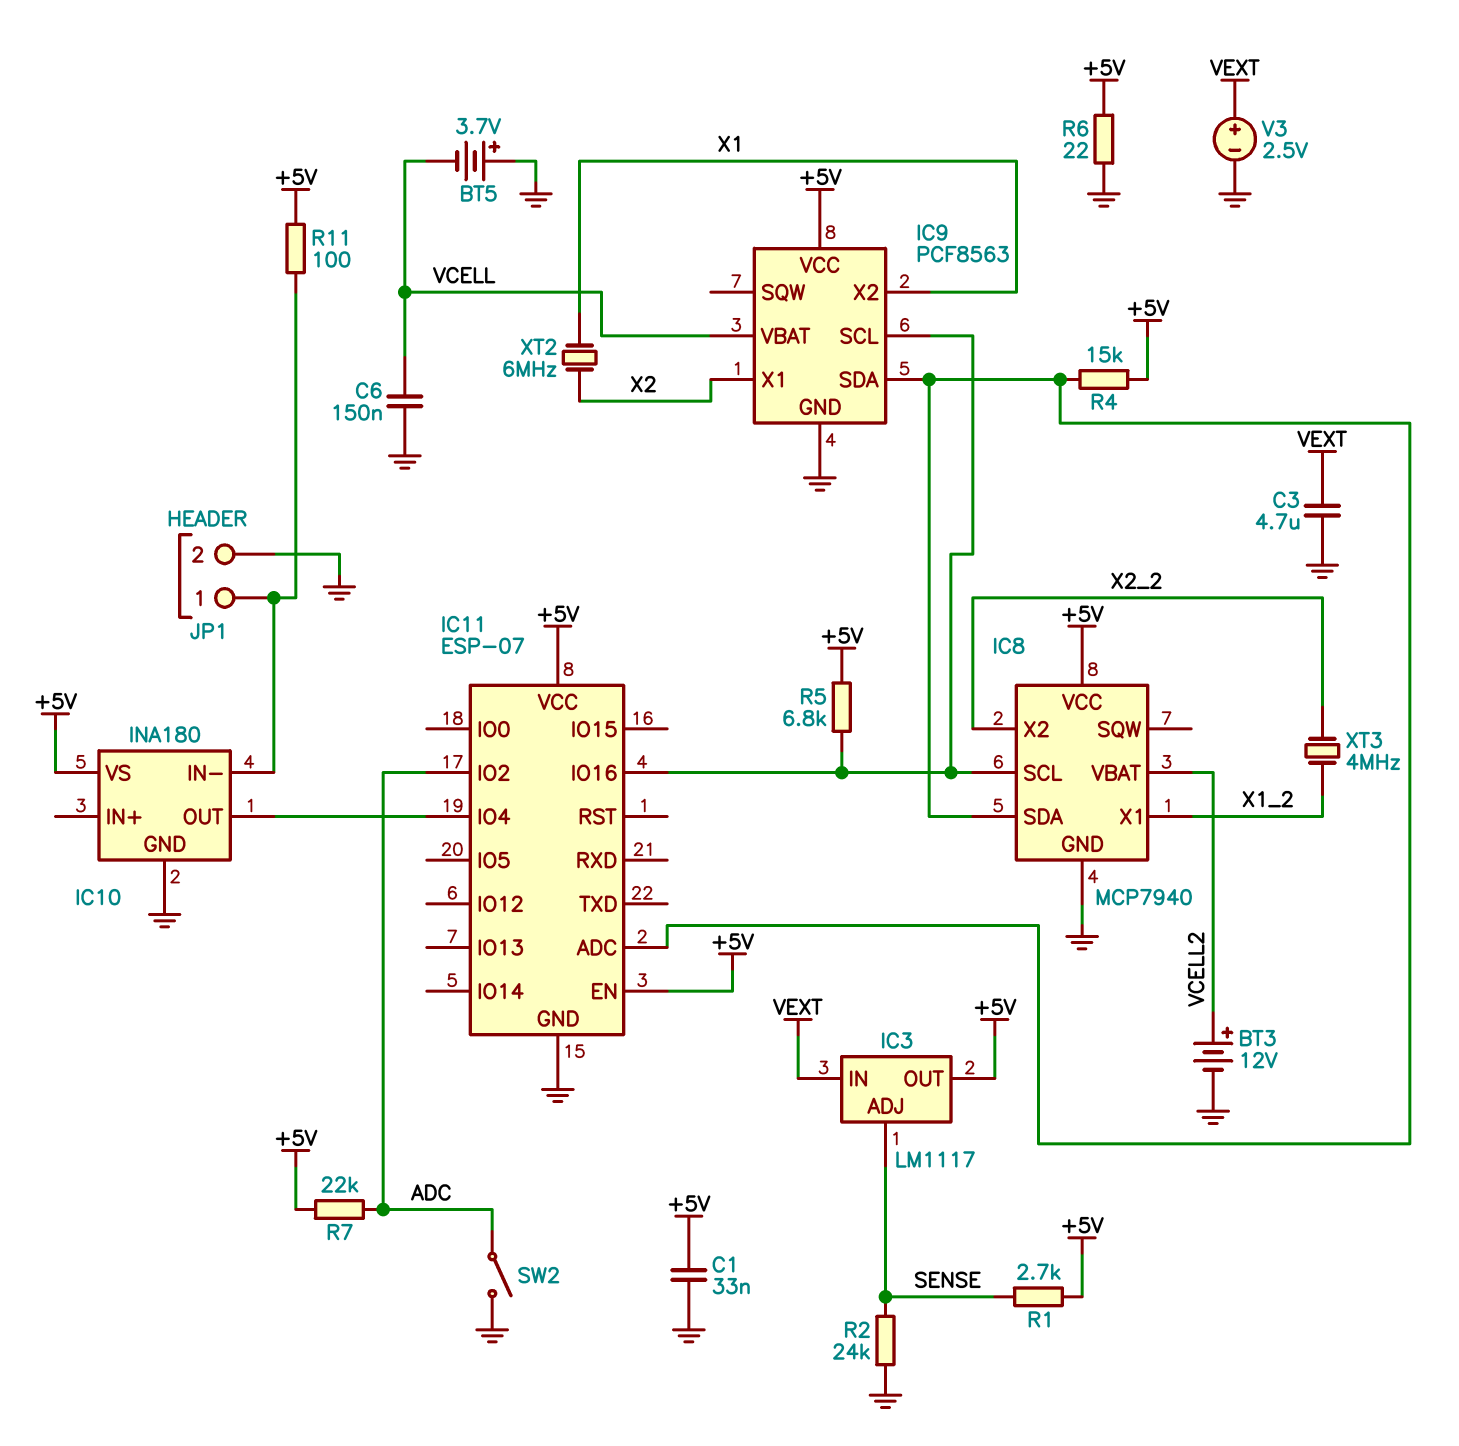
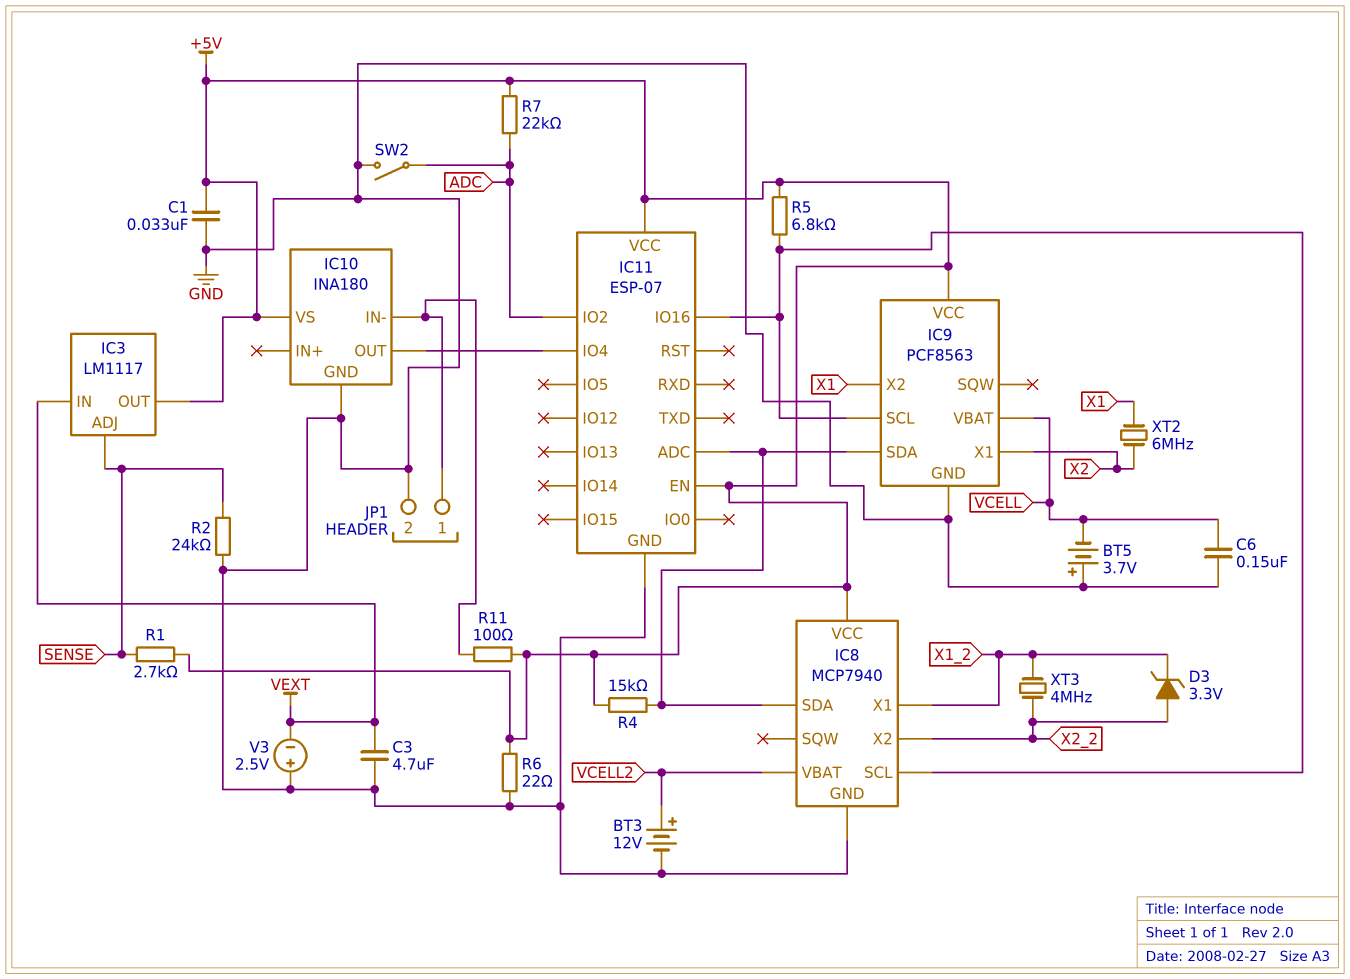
D3: none -> zener 3.3V (A X2_2, K X1_2)
V3: 2.5V (plus VEXT, minus GND) -> 2.5V (plus GND, minus VEXT)

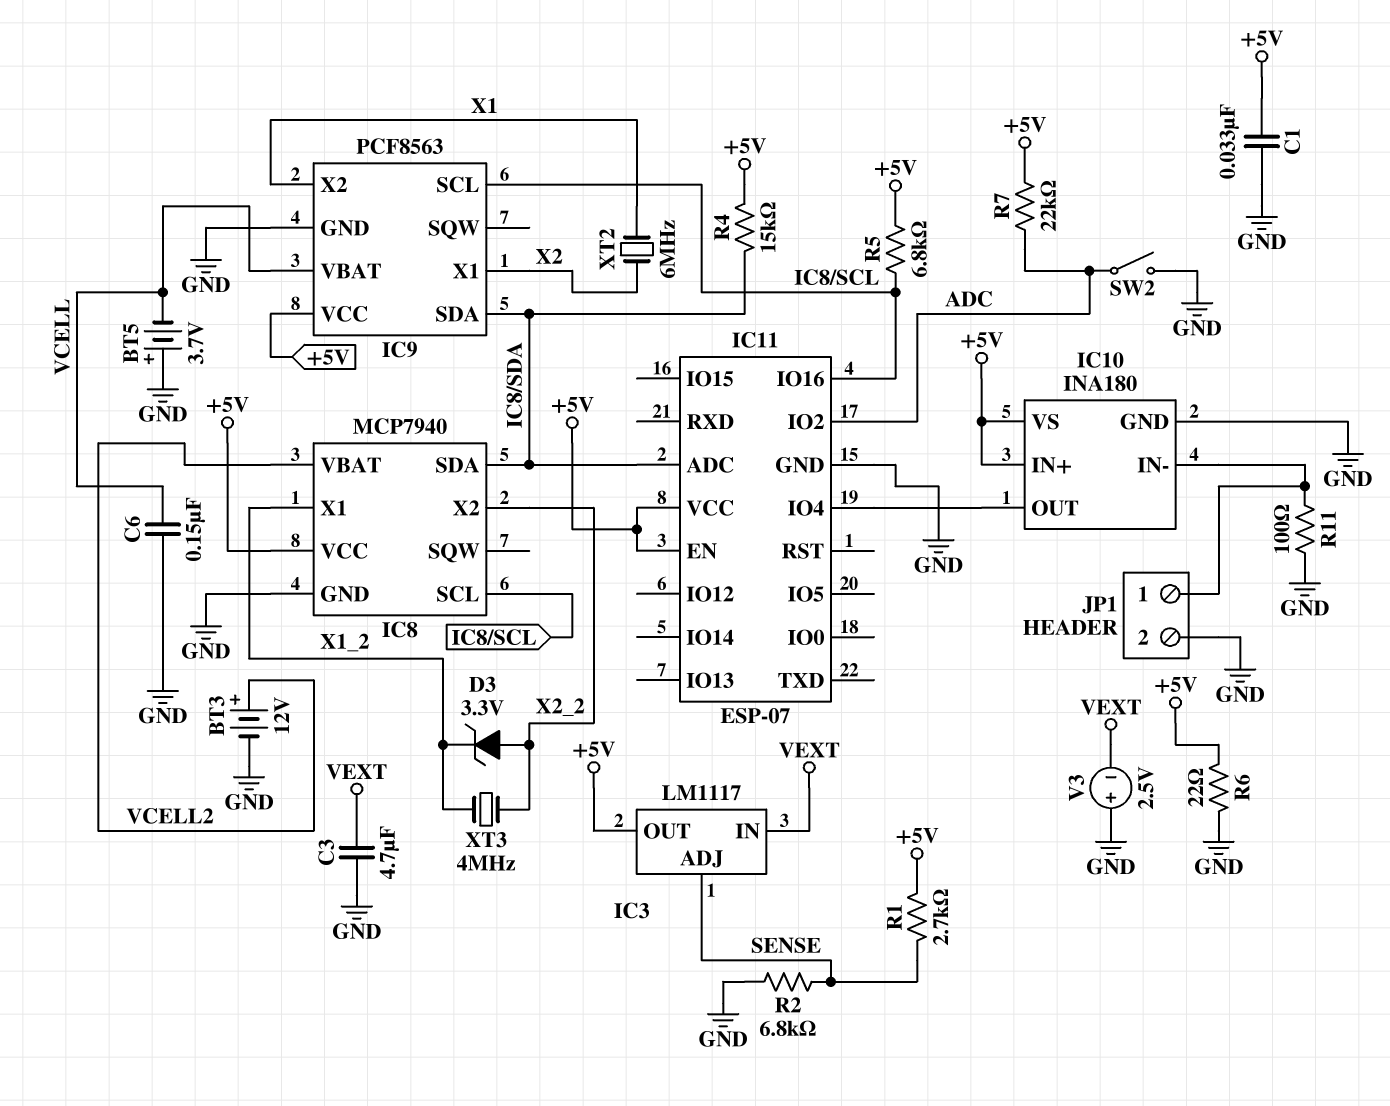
IC10 pin IN+: none -> +5V
R2: 24k (GND, SENSE) -> 6.8k (GND, SENSE)
R11: 100 (+5V, IC10/IN-) -> 100 (GND, IC10/IN-)

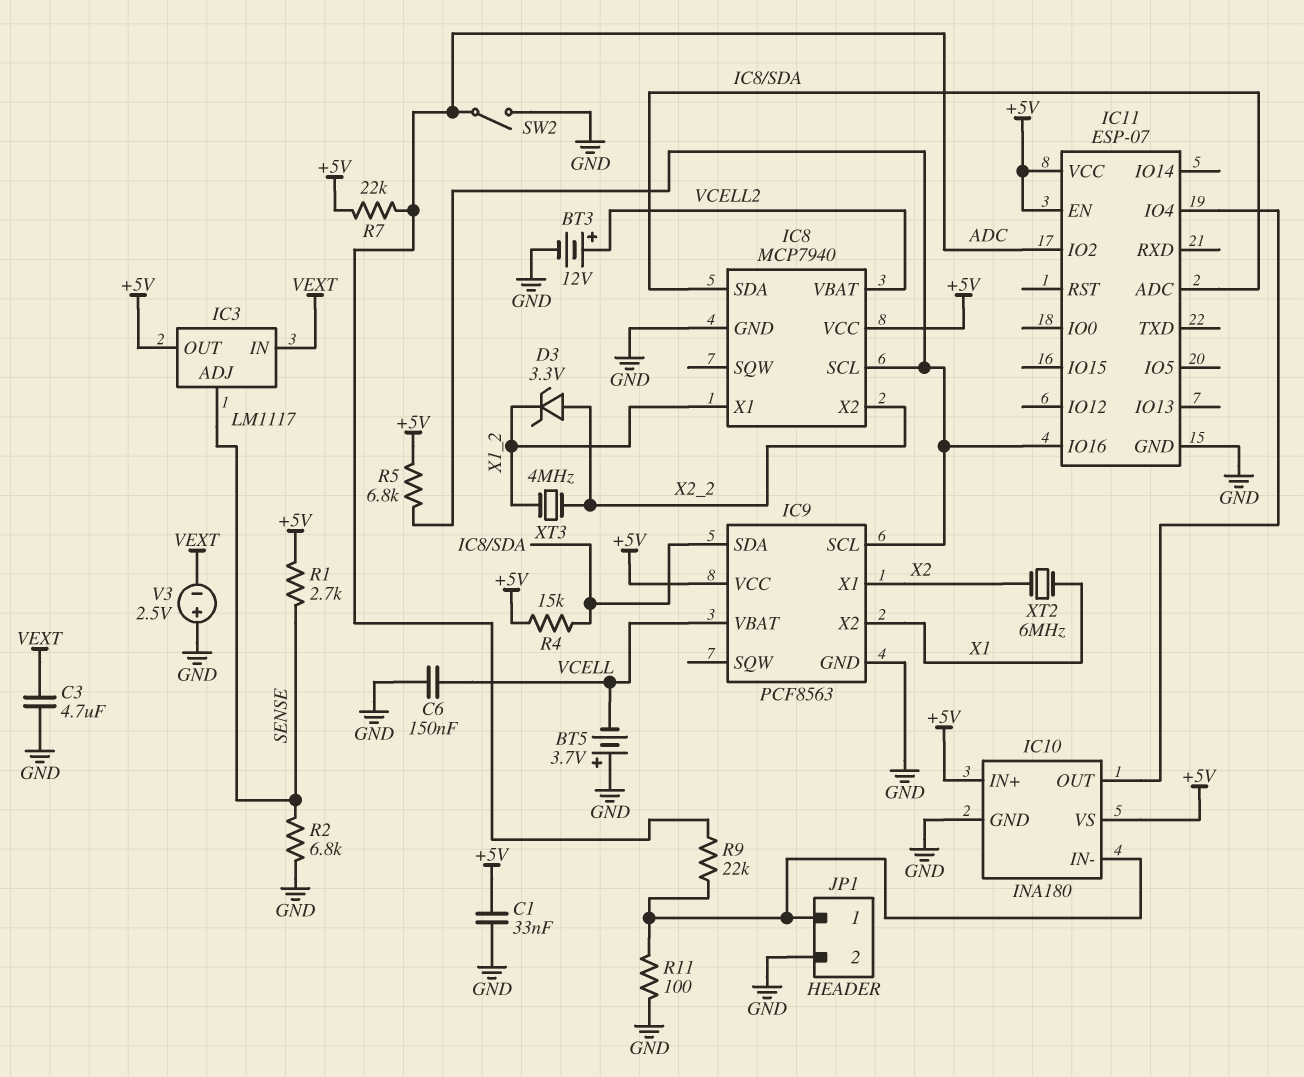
R6: 22 (+5V, GND) -> none
R9: none -> 22k (ADC, IC10/IN-)

